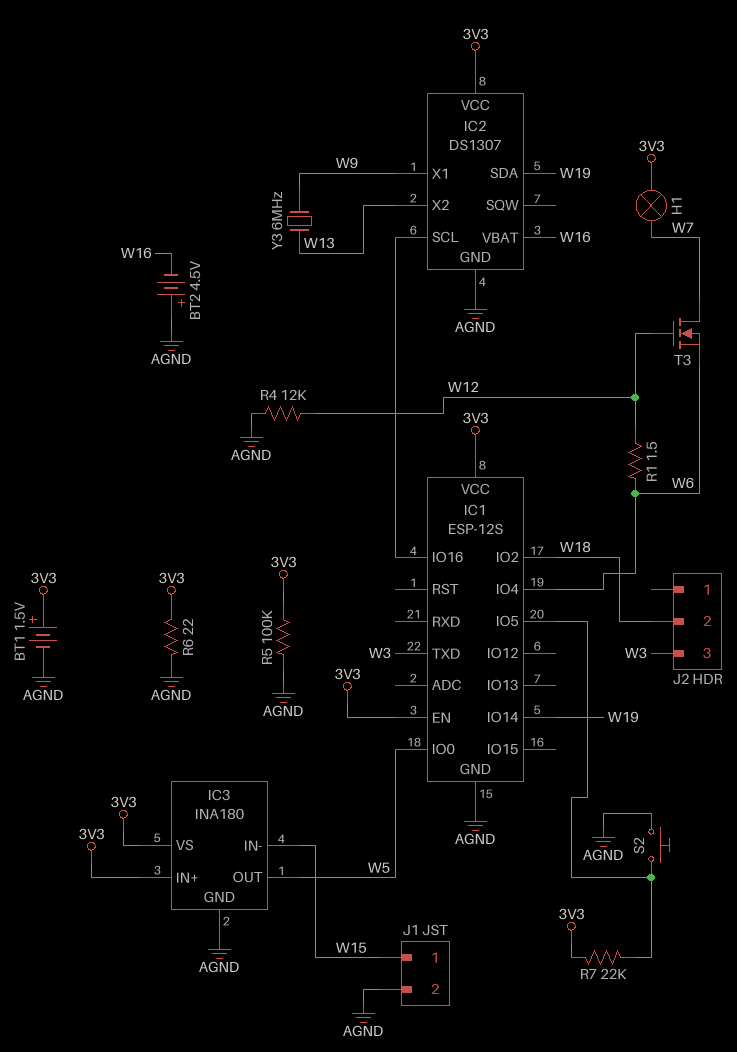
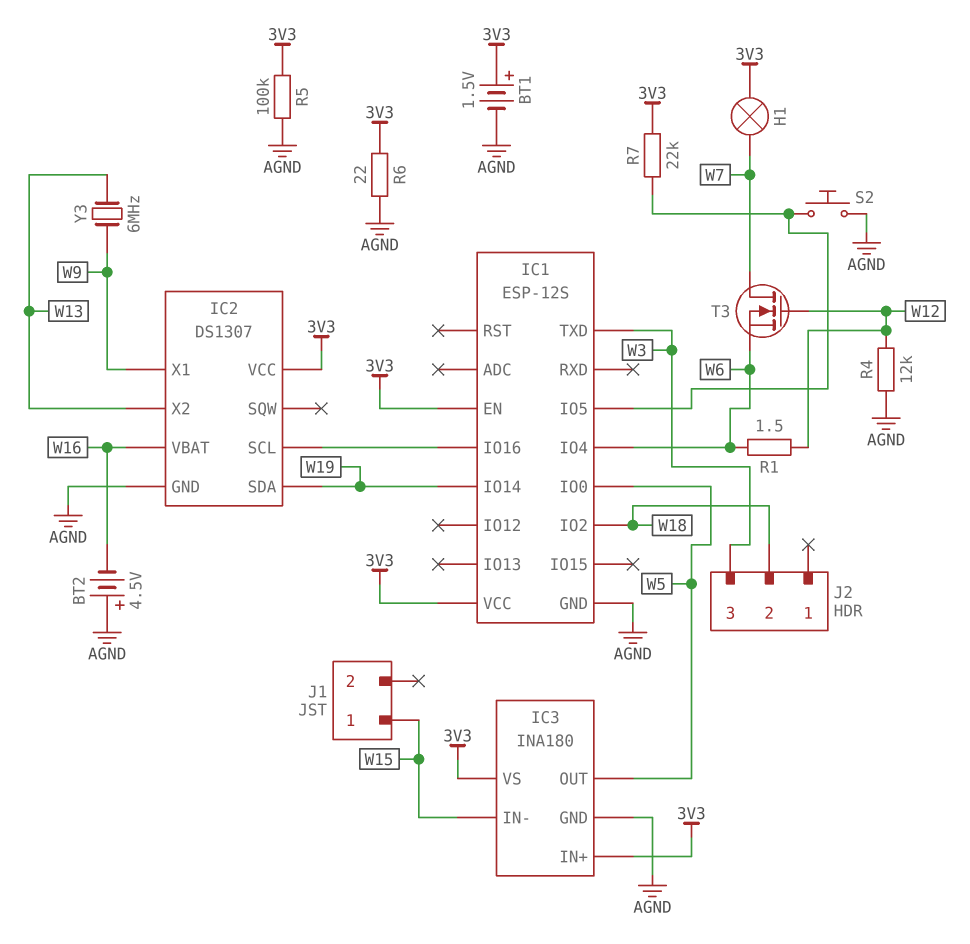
J1 pin 2: AGND -> none

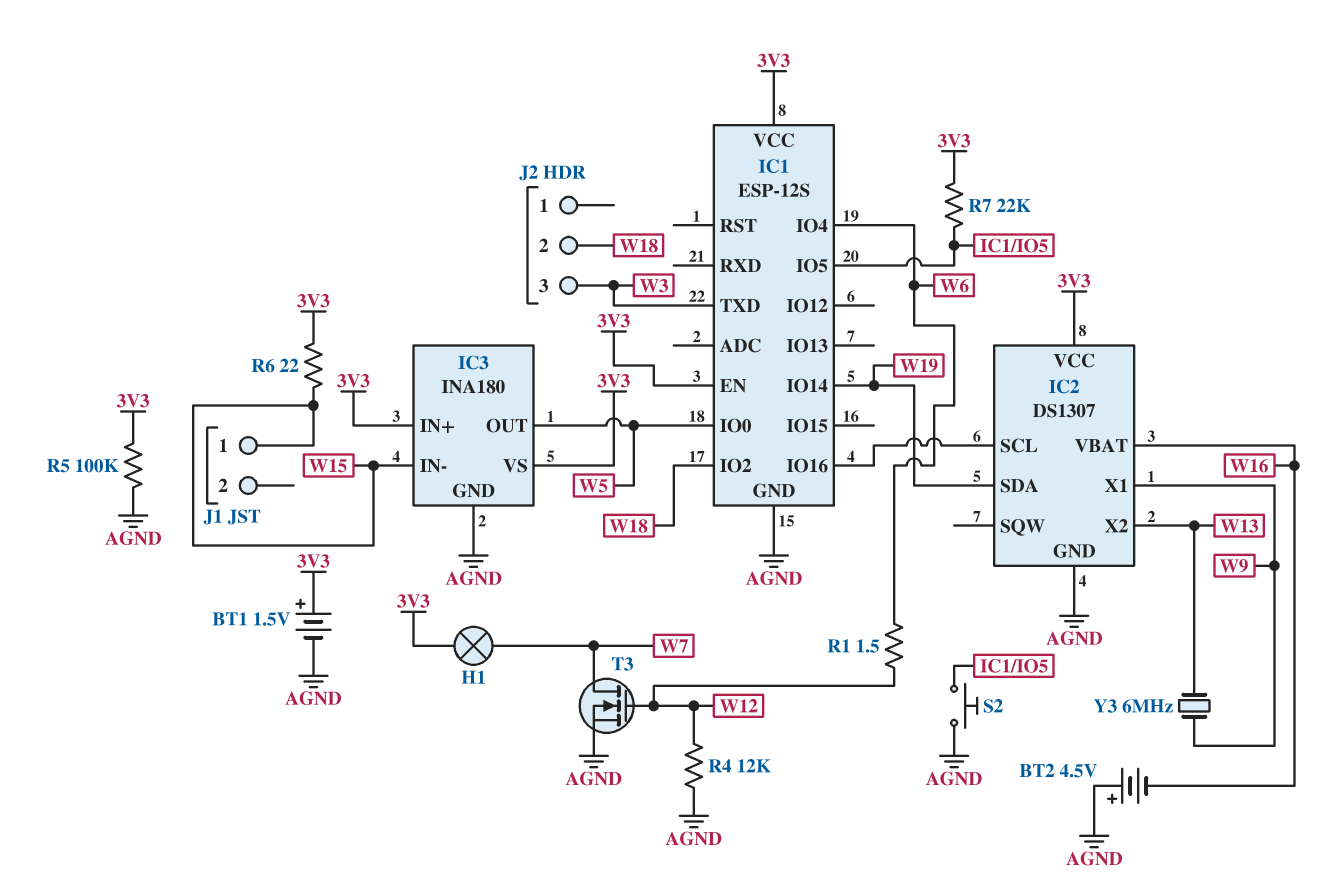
R6: 22 (3V3, AGND) -> 22 (3V3, W15)
T3: NMOS (G W12, D W7, S W6) -> NMOS (G W12, D W7, S AGND)

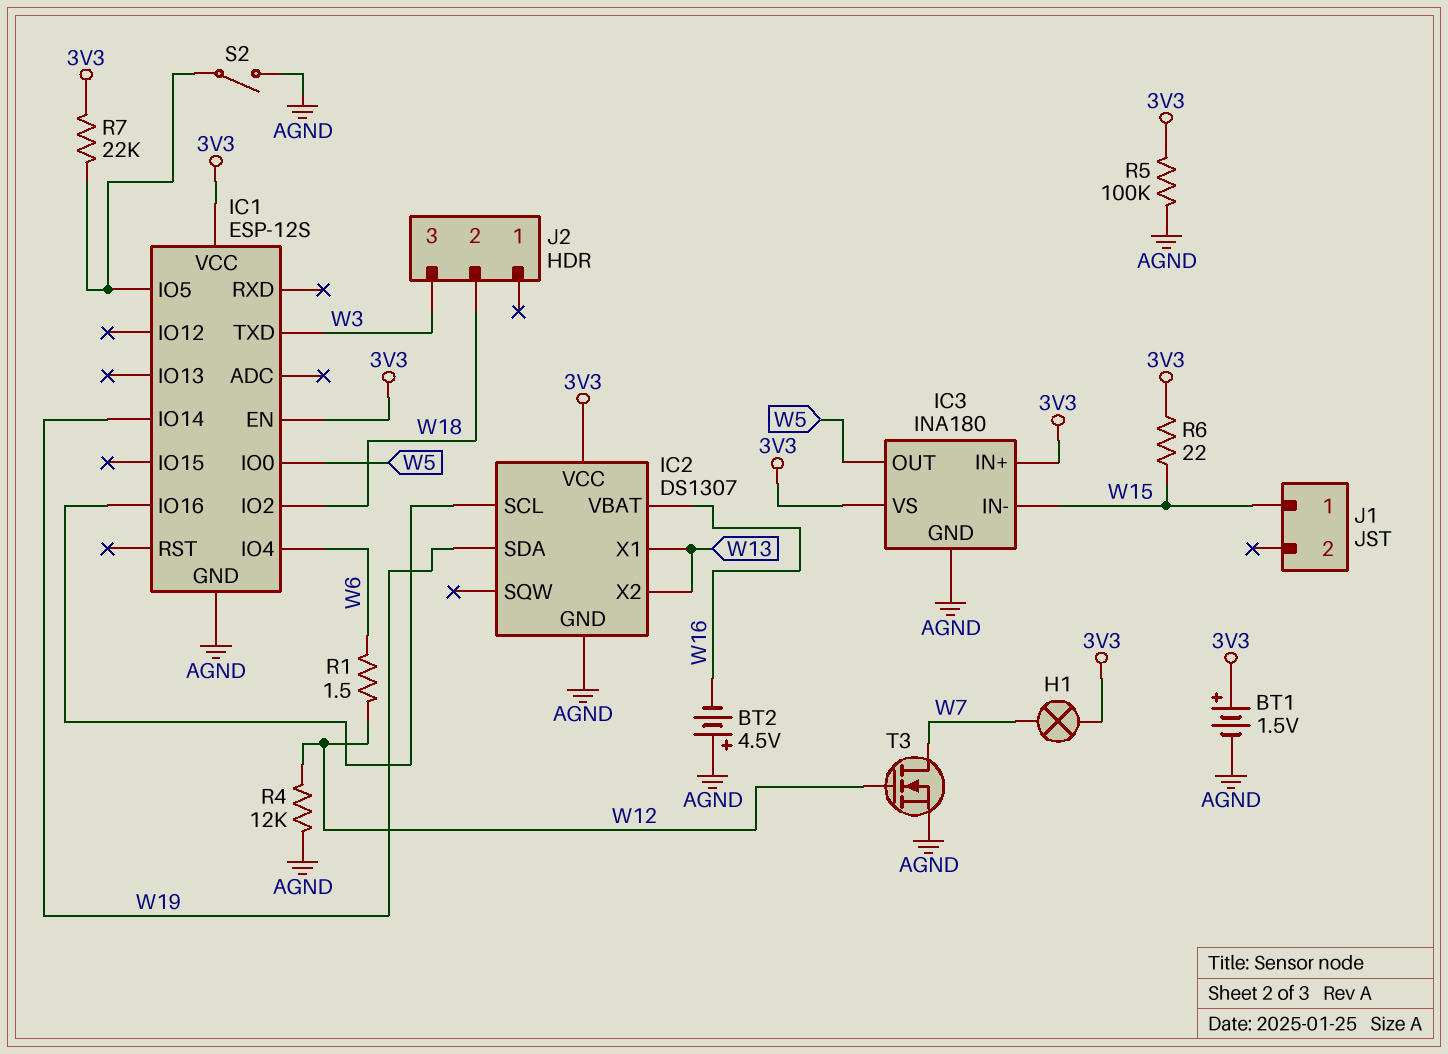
IC2 pin X1: W9 -> W13
S2: button (AGND, IC1/IO5) -> switch (AGND, IC1/IO5)
Y3: 6MHz (W9, W13) -> none

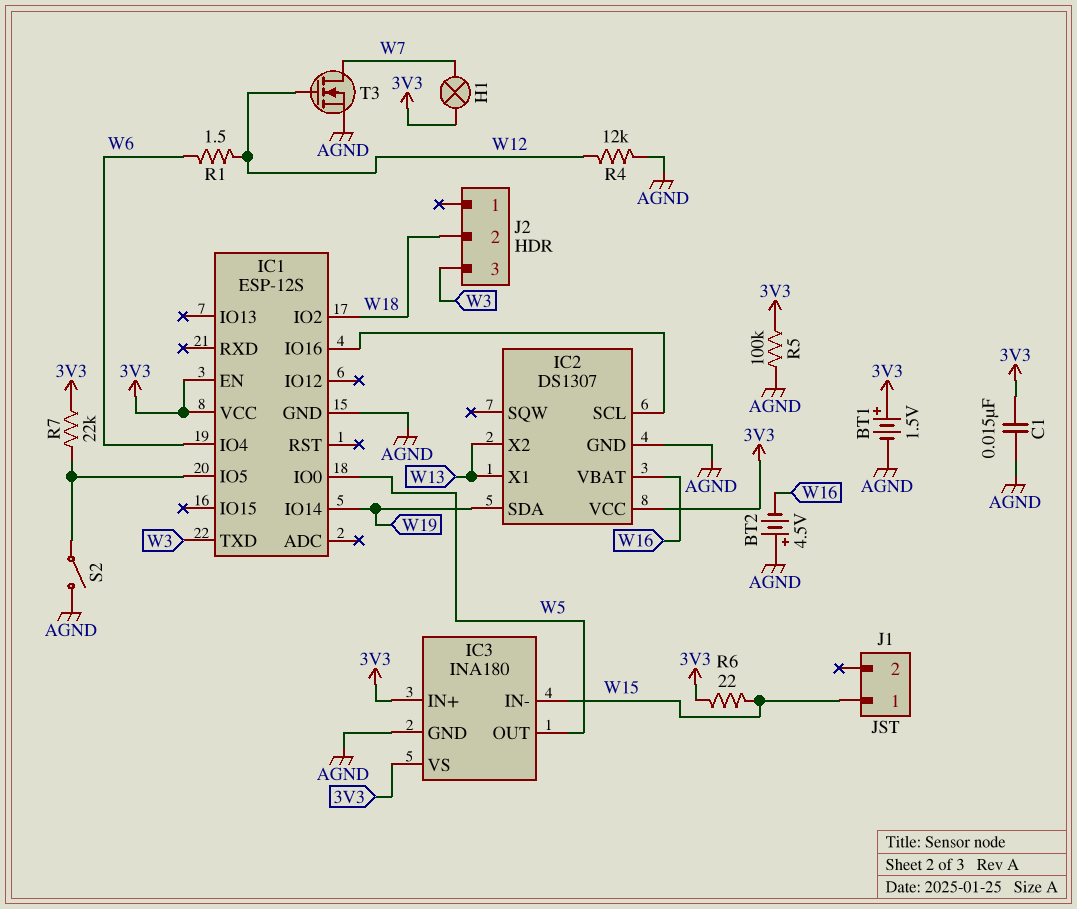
C1: none -> 15nF (3V3, AGND)

